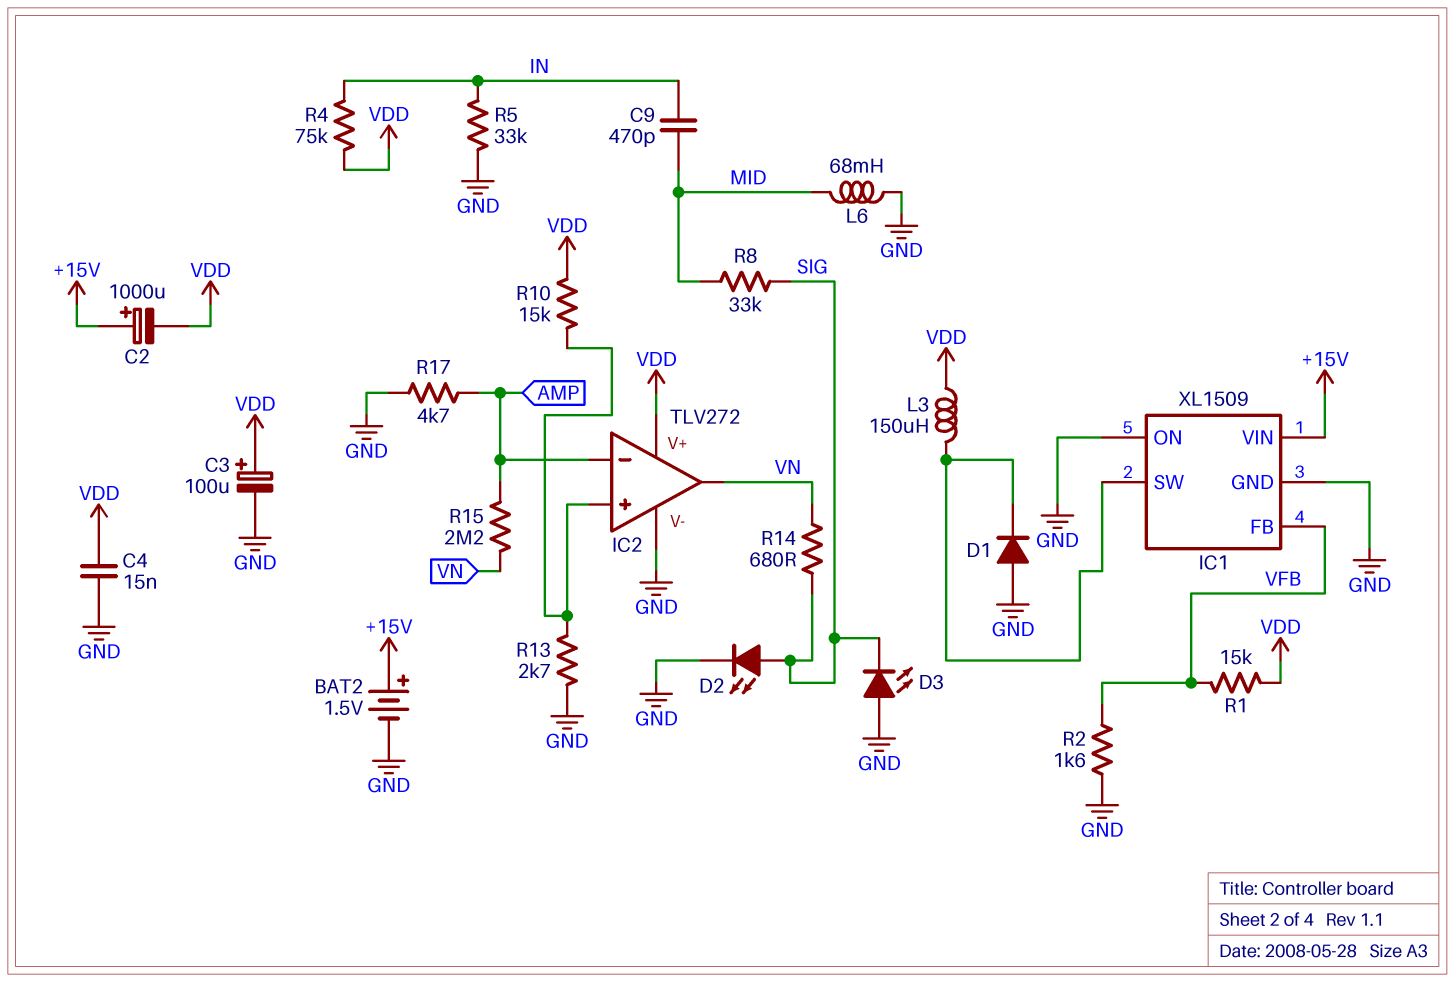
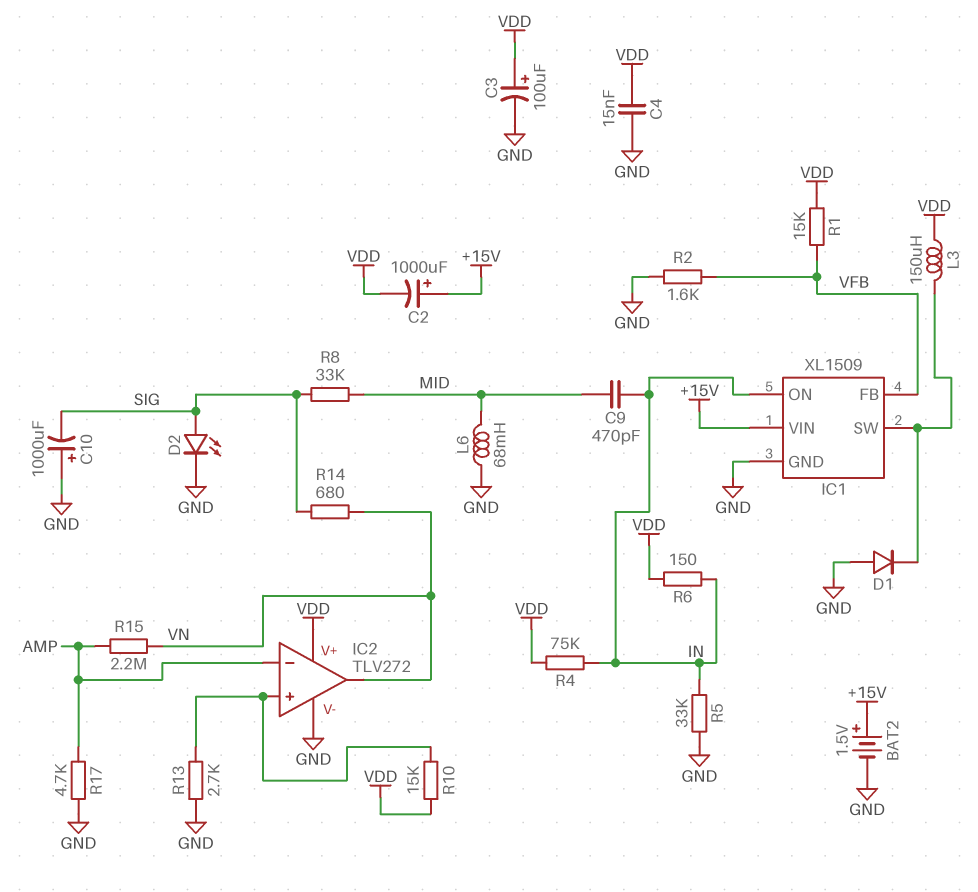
C10: none -> 1000uF (plus GND, minus SIG)
D3: LED (A GND, K SIG) -> none
IC1 pin ON: GND -> IN
R6: none -> 150 (IN, VDD)

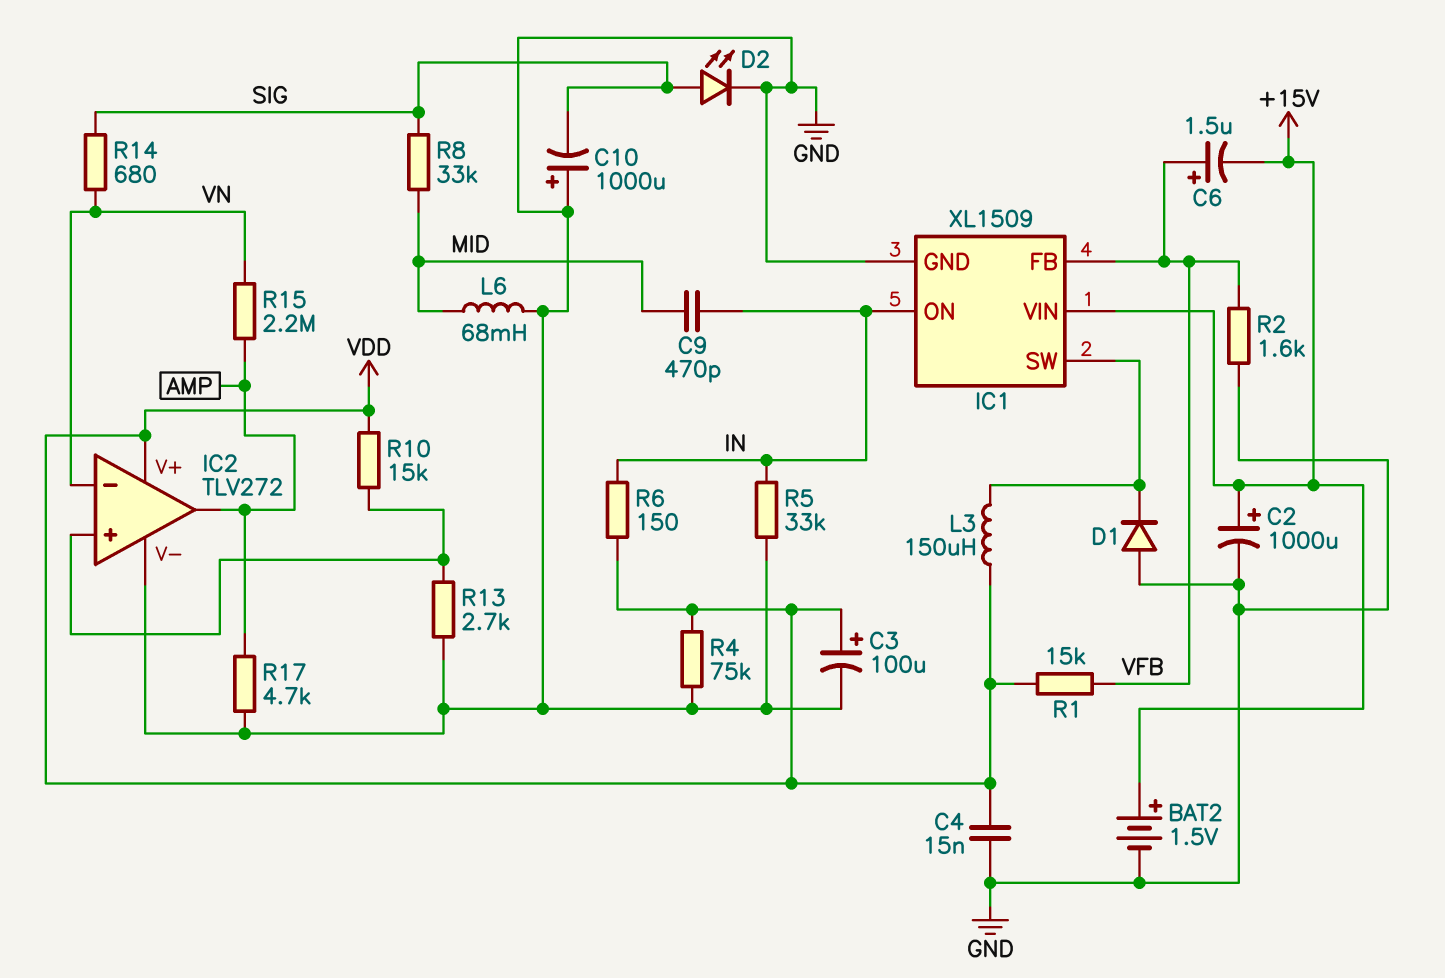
C2: 1000uF (plus +15V, minus VDD) -> 1000uF (plus +15V, minus GND)
C6: none -> 1.5uF (plus VFB, minus +15V)
IC2 pin in-: AMP -> VN
IC2 pin out: VN -> AMP
R4: 75k (IN, VDD) -> 75k (GND, VDD)

